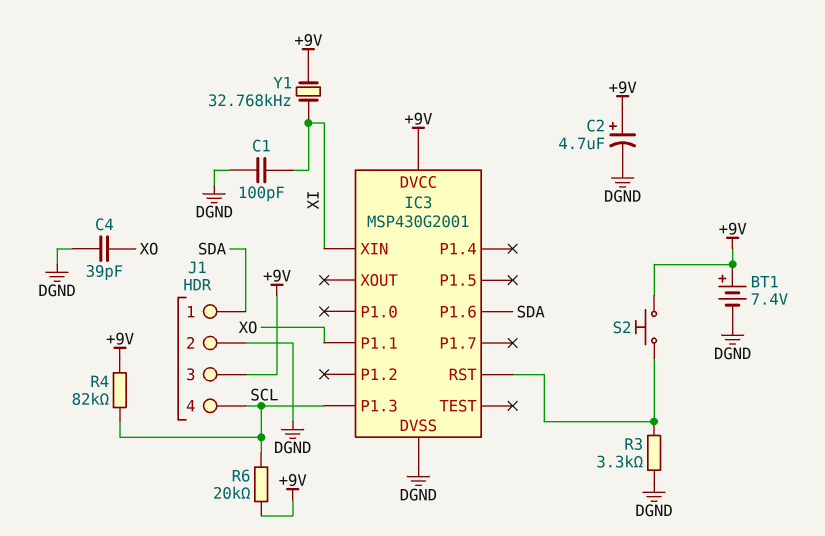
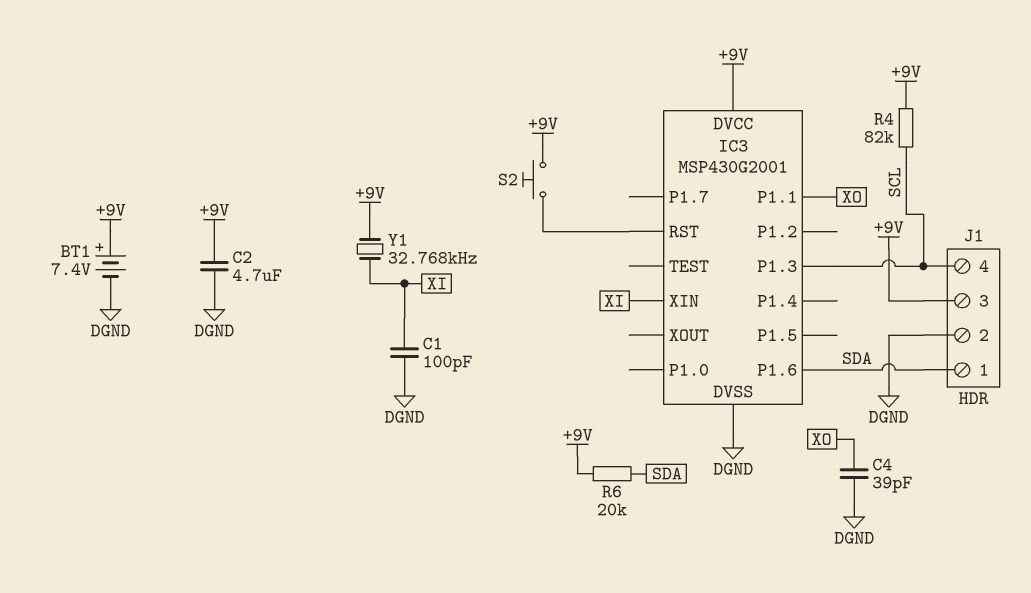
C2: 4.7uF (plus +9V, minus DGND) -> 4.7uF (+9V, DGND)
R3: 3.3k (DGND, IC3/RST) -> none
R6: 20k (+9V, SCL) -> 20k (+9V, SDA)

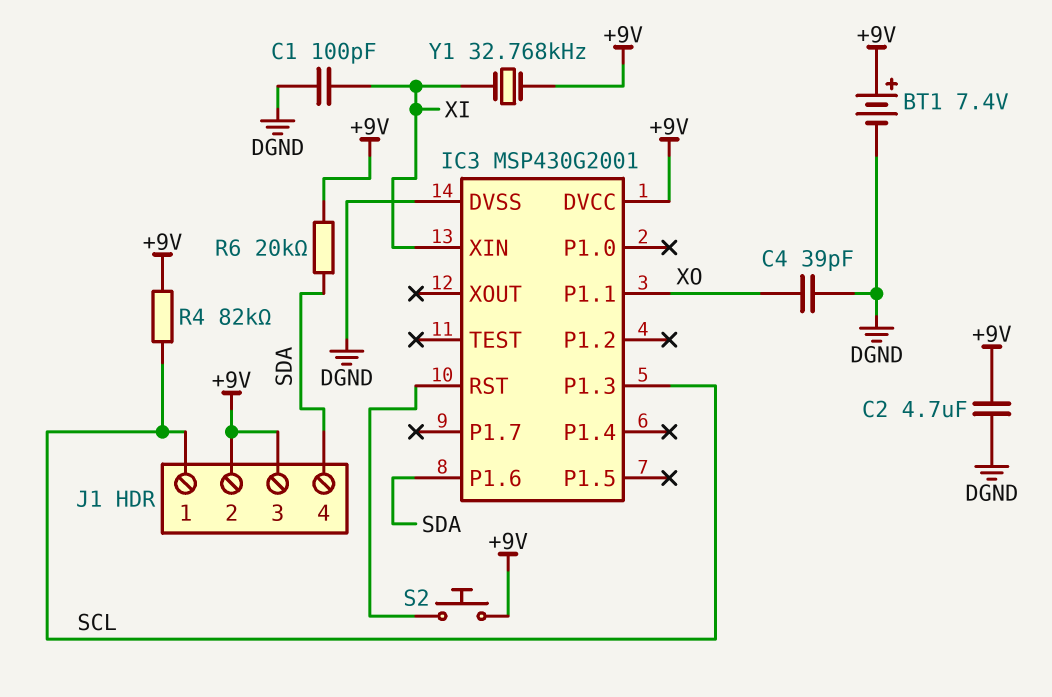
J1 pin 1: SDA -> SCL
J1 pin 2: DGND -> +9V
J1 pin 4: SCL -> SDA

